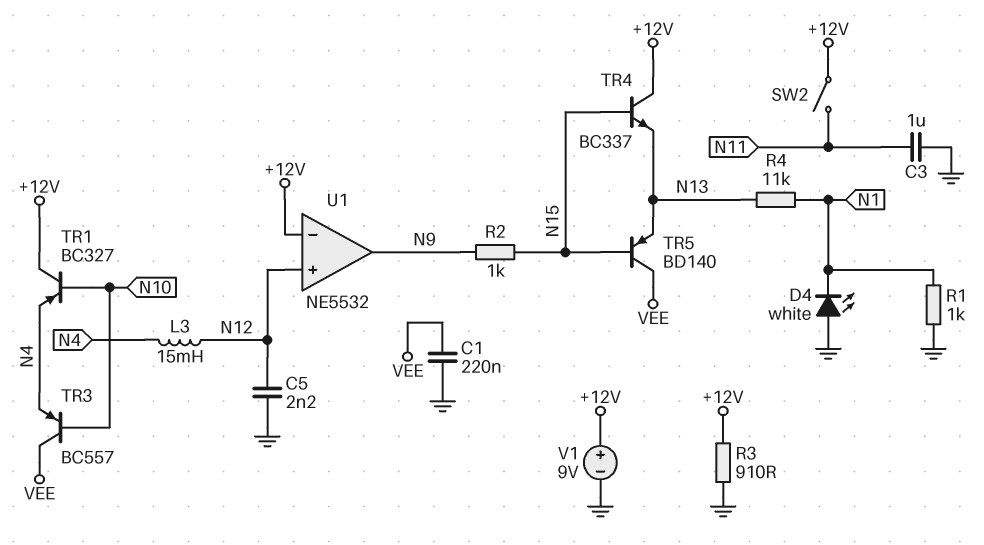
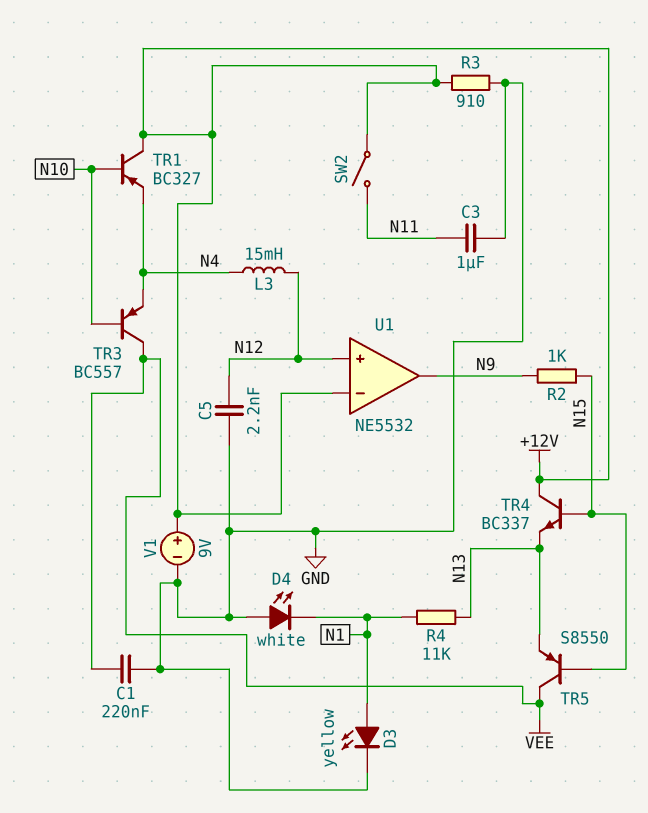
D3: none -> LED yellow (A N1, K GND)
R1: 1k (GND, N1) -> none
TR5: PNP BD140 (B N15, C VEE, E N13) -> PNP S8550 (B N15, C VEE, E N13)

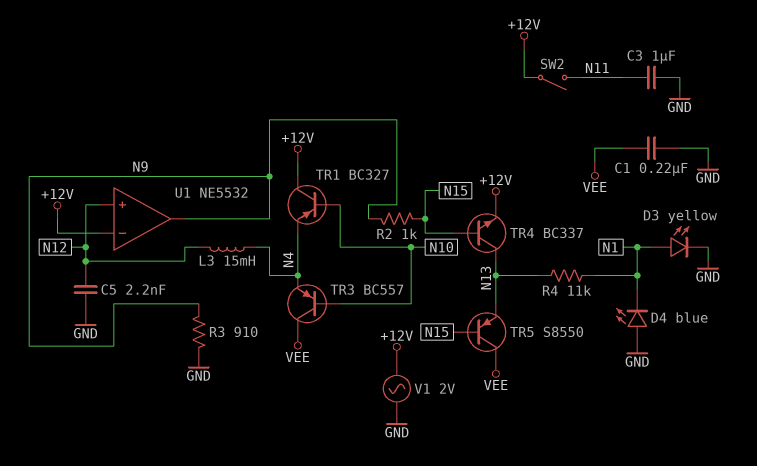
D4: LED white (A GND, K N1) -> LED blue (A GND, K N1)
R3: 910 (+12V, GND) -> 910 (GND, N9)
TR4: NPN BC337 (B N15, C +12V, E N13) -> NPN BC337 (B N15, C N13, E +12V)
V1: 9V (plus +12V, minus GND) -> AC 2V (+12V, GND)

